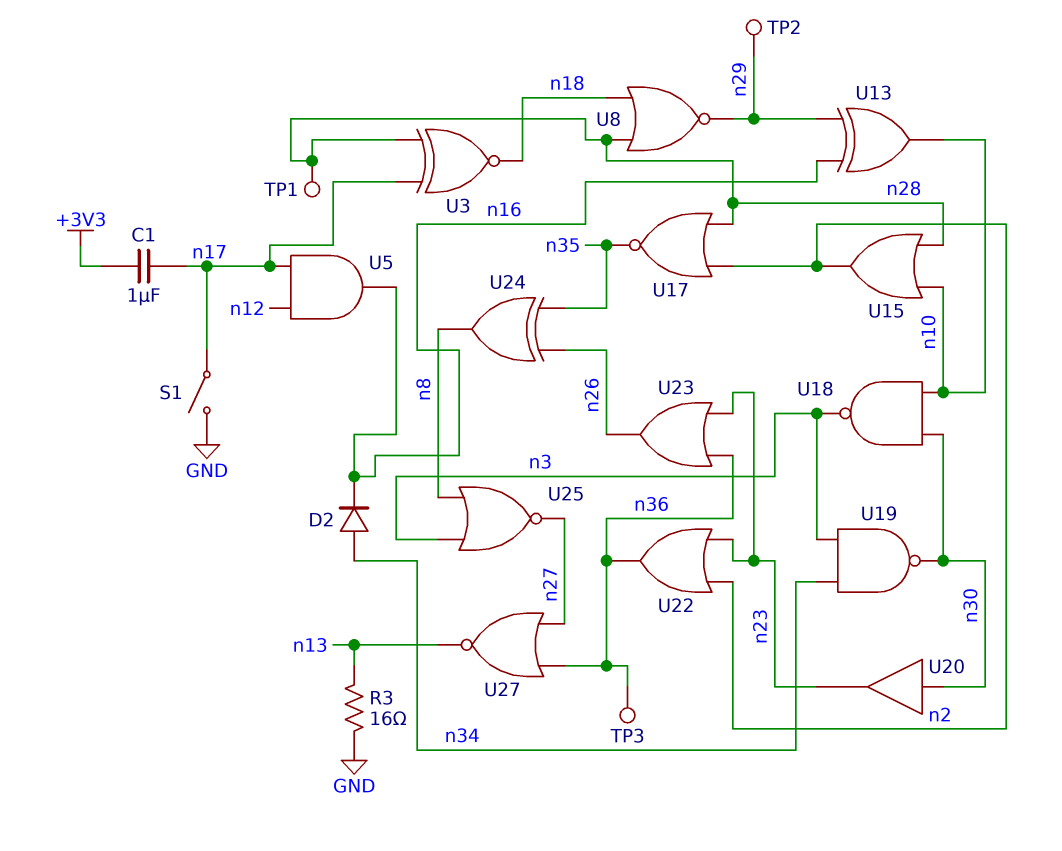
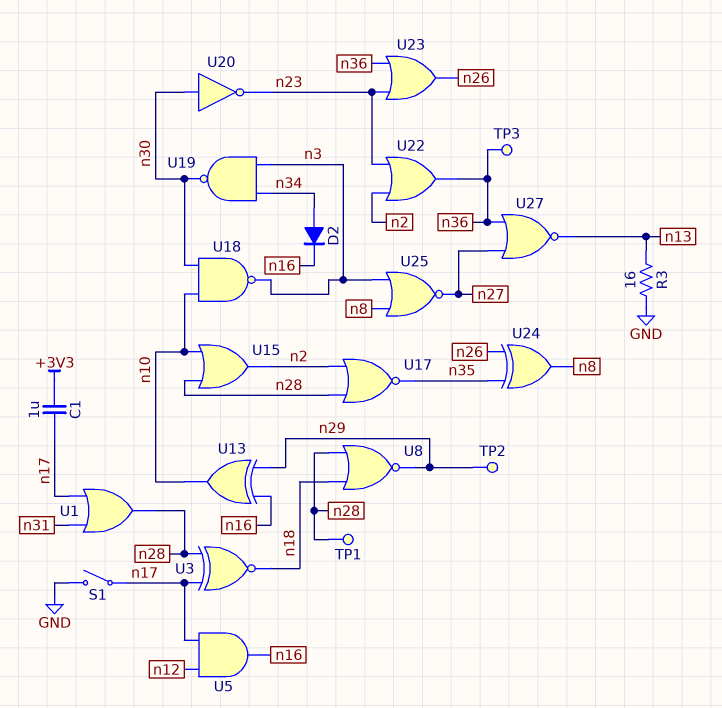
U1: none -> OR (in n17, in n31, out n28)
U20: buffer (in n30, out n23) -> NOT (in n30, out n23)

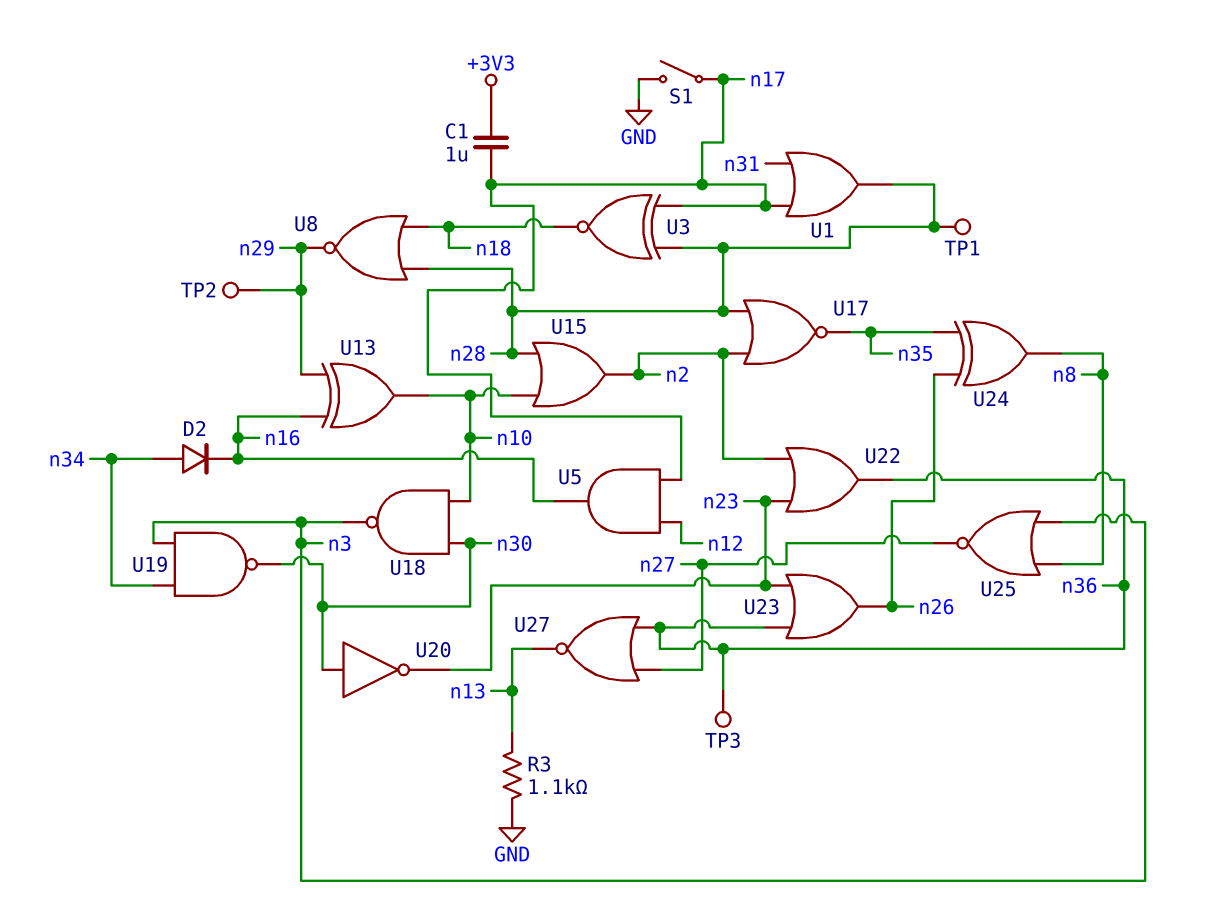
R3: 16 (GND, n13) -> 1.1k (GND, n13)

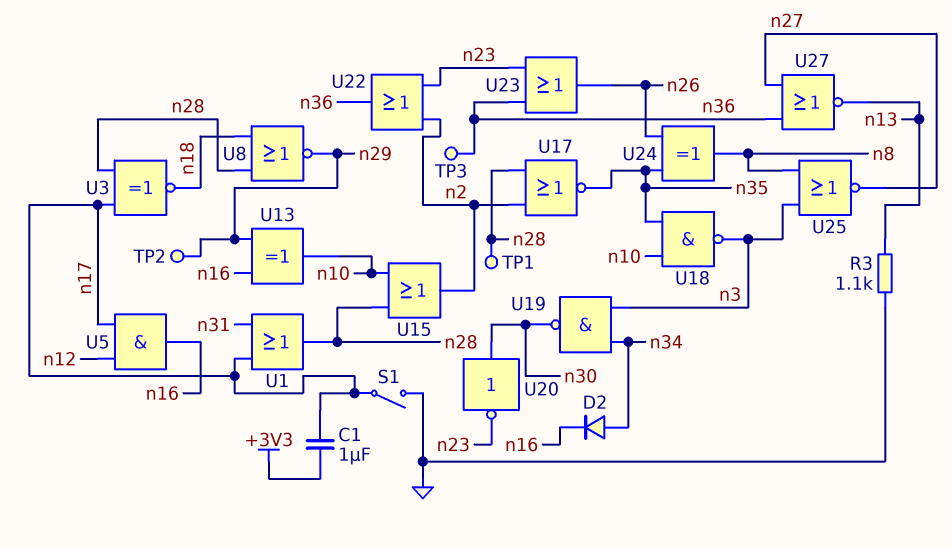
U18: NAND (in n10, in n30, out n3) -> NAND (in n10, in n35, out n3)

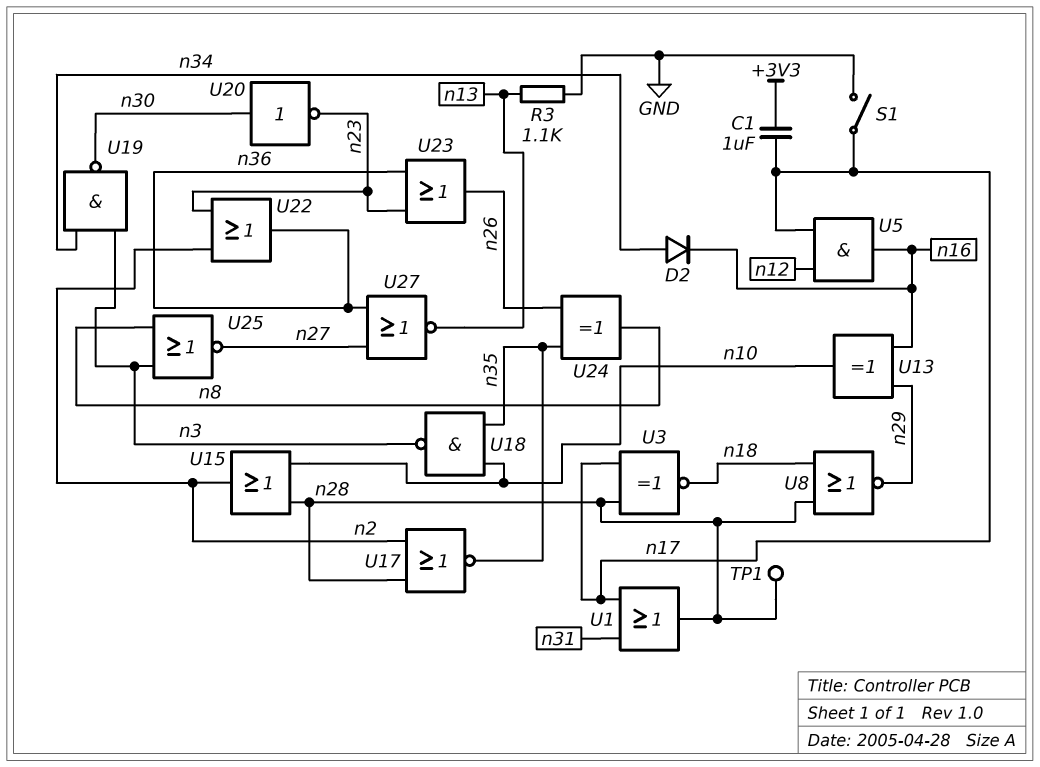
TP2: test point (n29) -> none
TP3: test point (n36) -> none

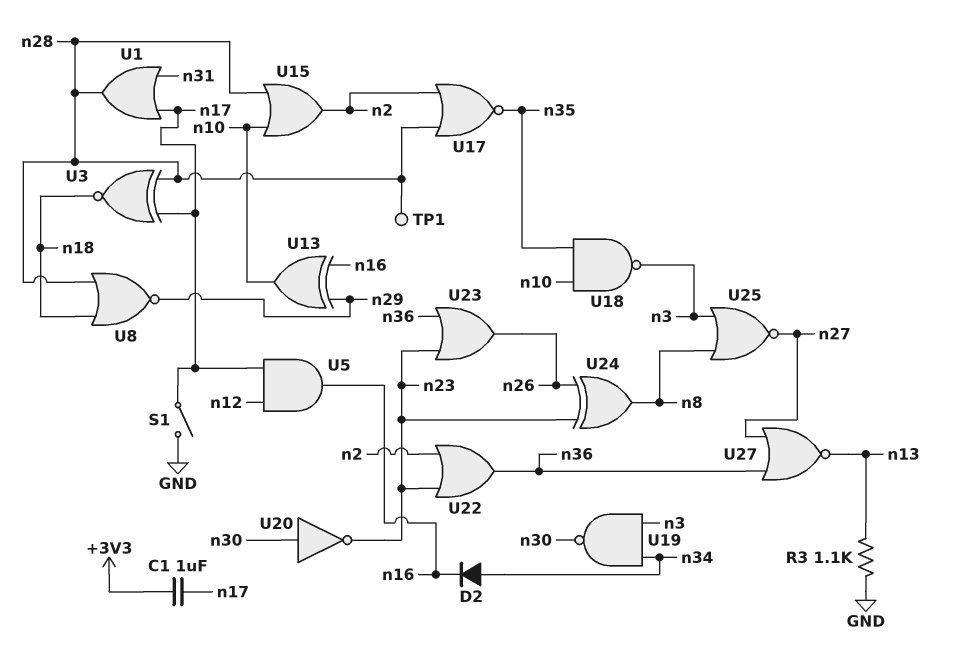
U24: XOR (in n26, in n35, out n8) -> XOR (in n23, in n26, out n8)

